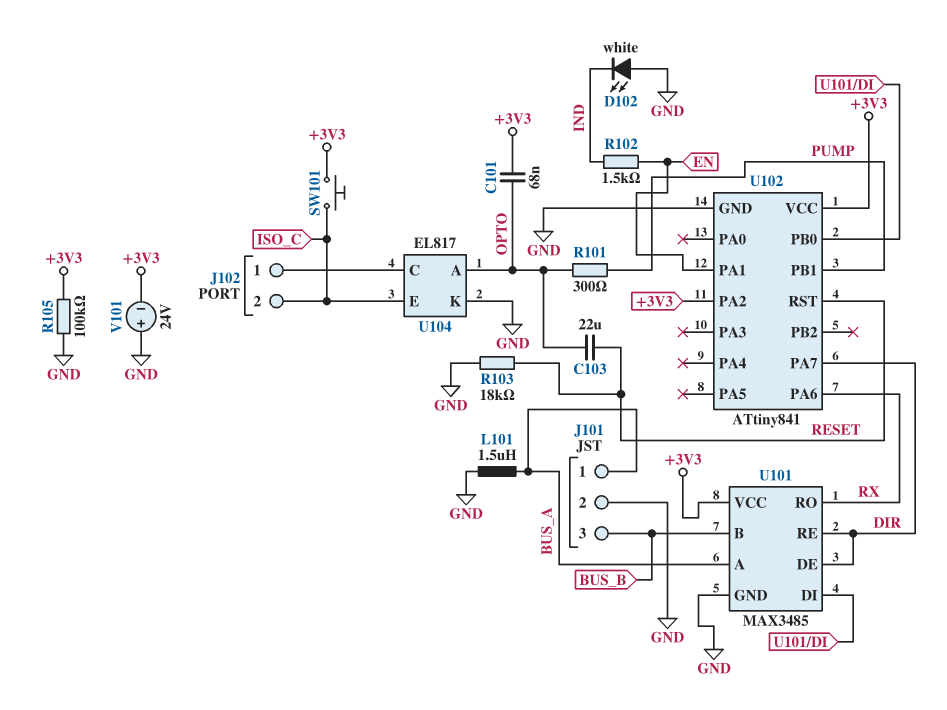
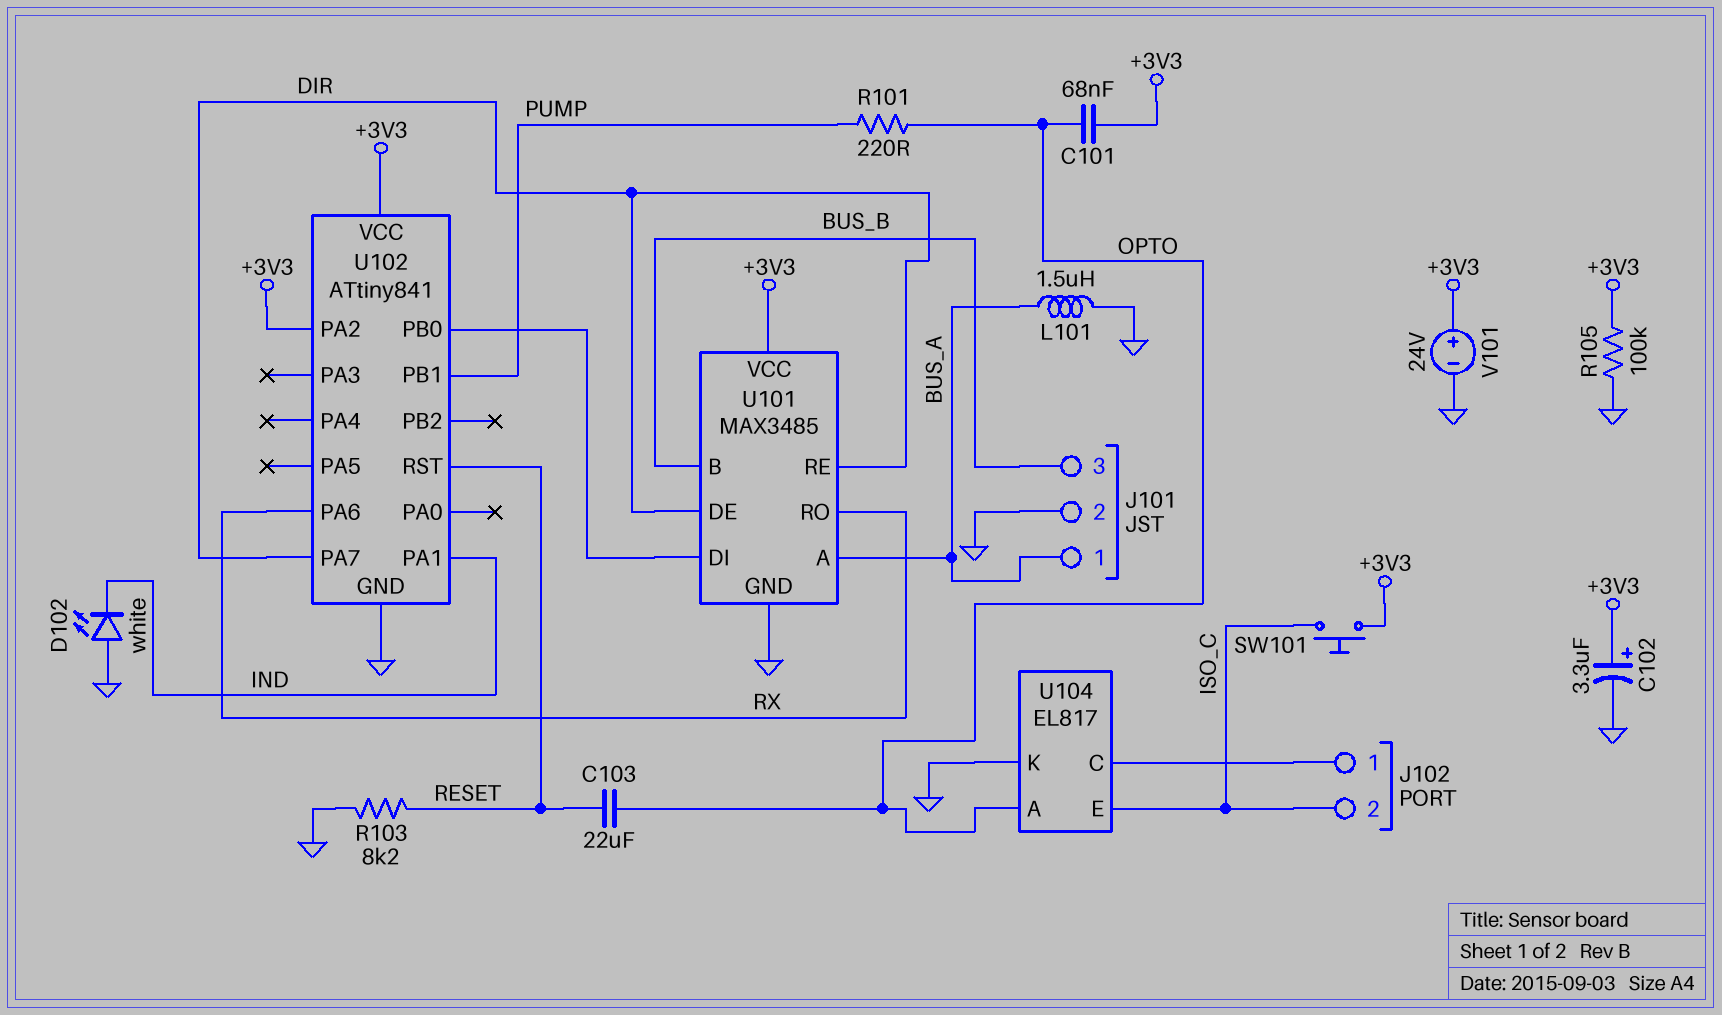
C102: none -> 3.3uF (plus +3V3, minus GND)
R101: 300 (OPTO, PUMP) -> 220 (OPTO, PUMP)
R102: 1.5k (EN, IND) -> none
R103: 18k (GND, RESET) -> 8.2k (GND, RESET)
U102 pin PA1: EN -> IND
V101: 24V (plus GND, minus +3V3) -> 24V (plus +3V3, minus GND)

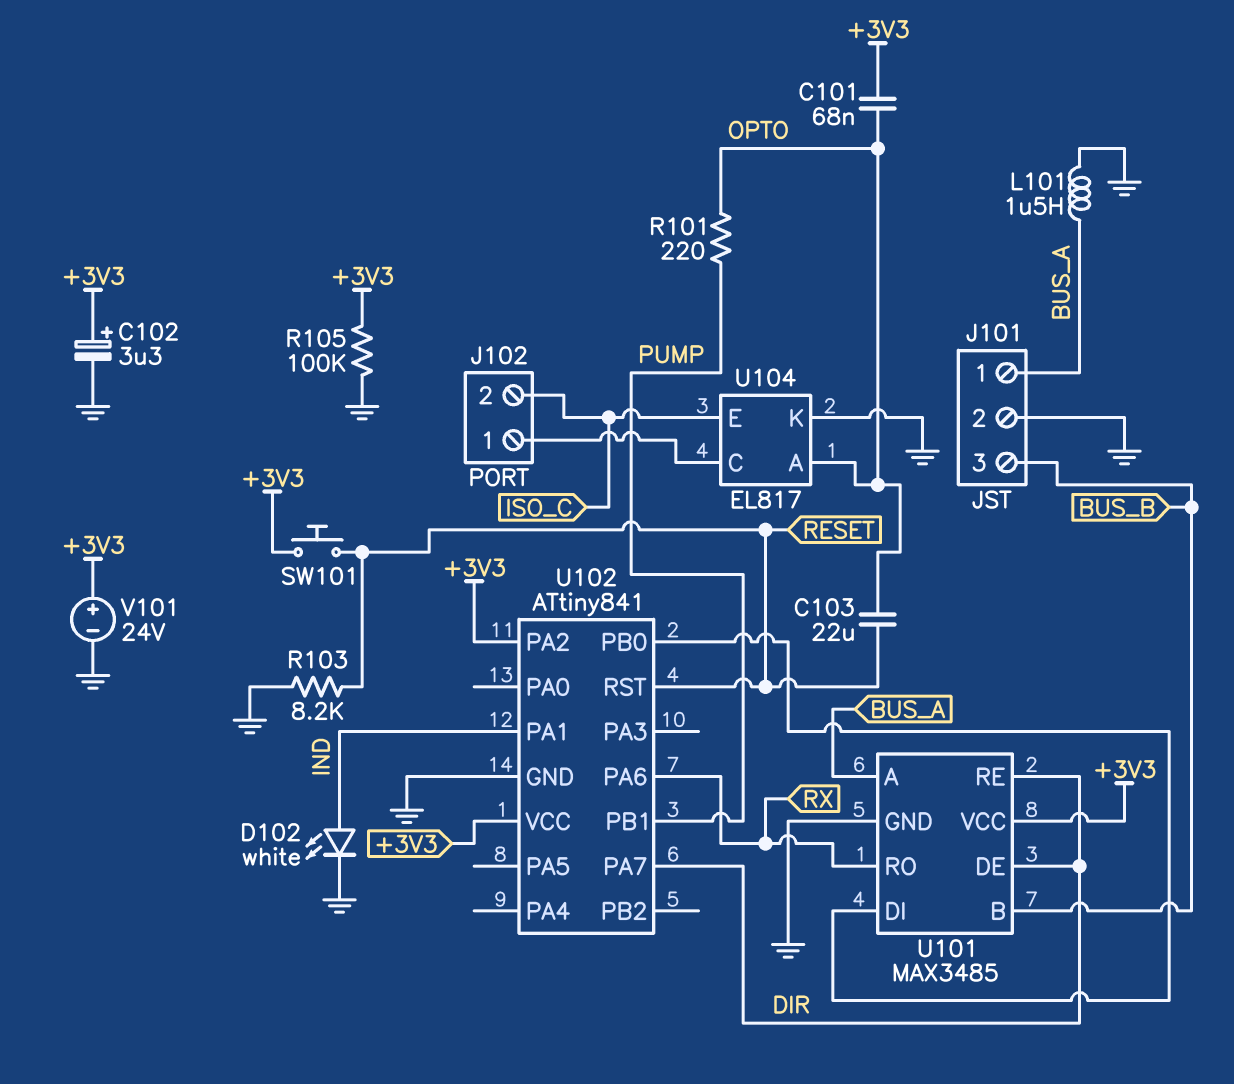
D102: LED white (A GND, K IND) -> LED white (A IND, K GND)
SW101: button (+3V3, ISO_C) -> button (+3V3, RESET)

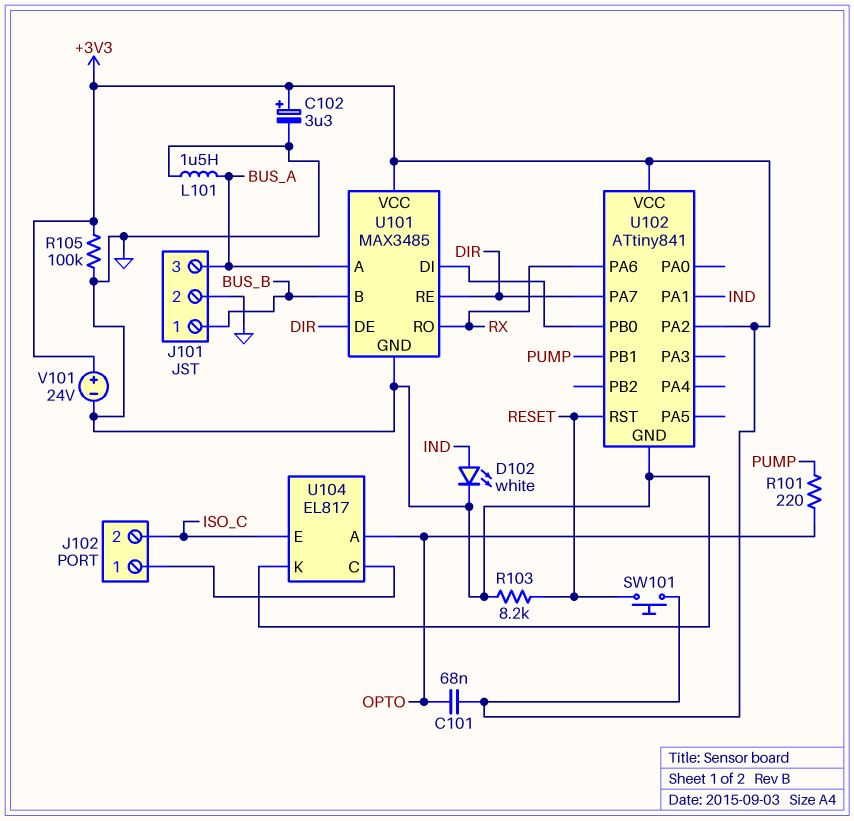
C103: 22uF (OPTO, RESET) -> none
J101 pin 1: BUS_A -> BUS_B
J101 pin 3: BUS_B -> BUS_A

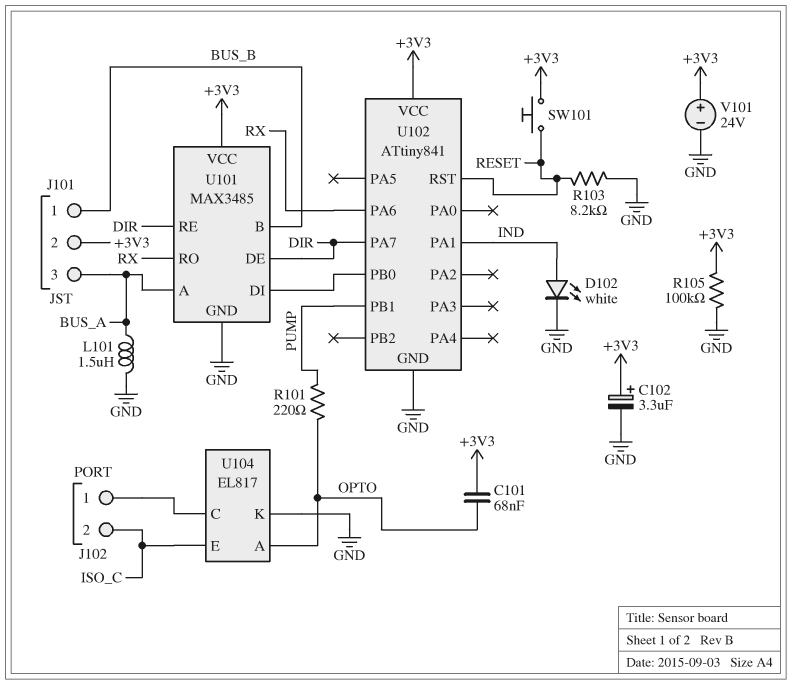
J101 pin 2: GND -> +3V3
U102 pin PA2: +3V3 -> none

